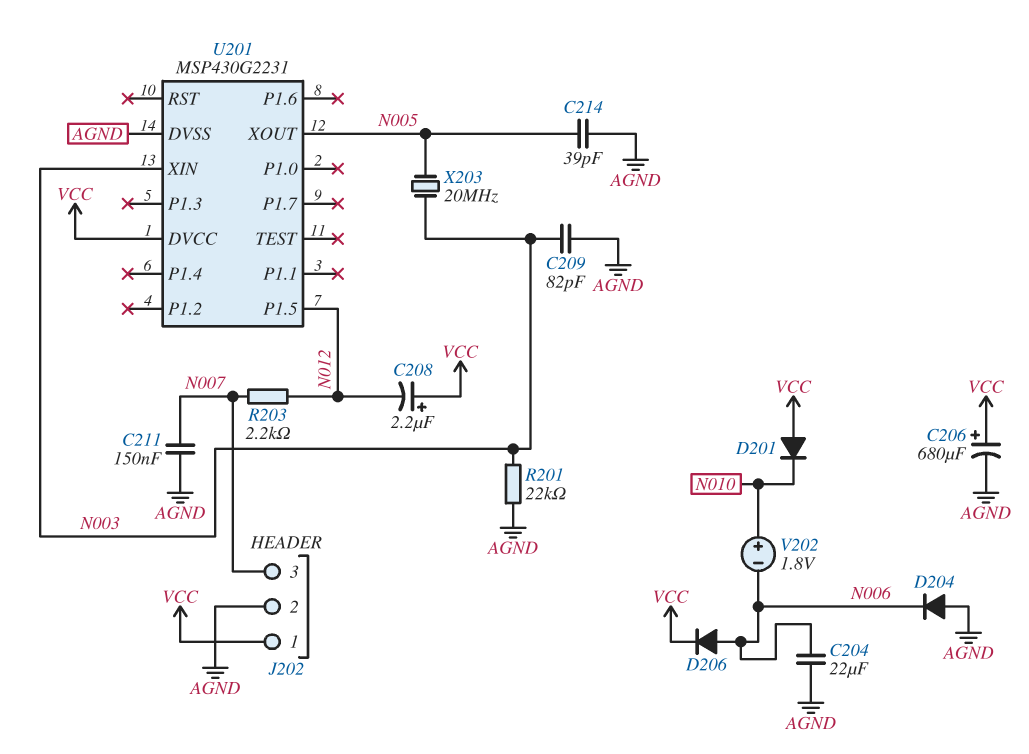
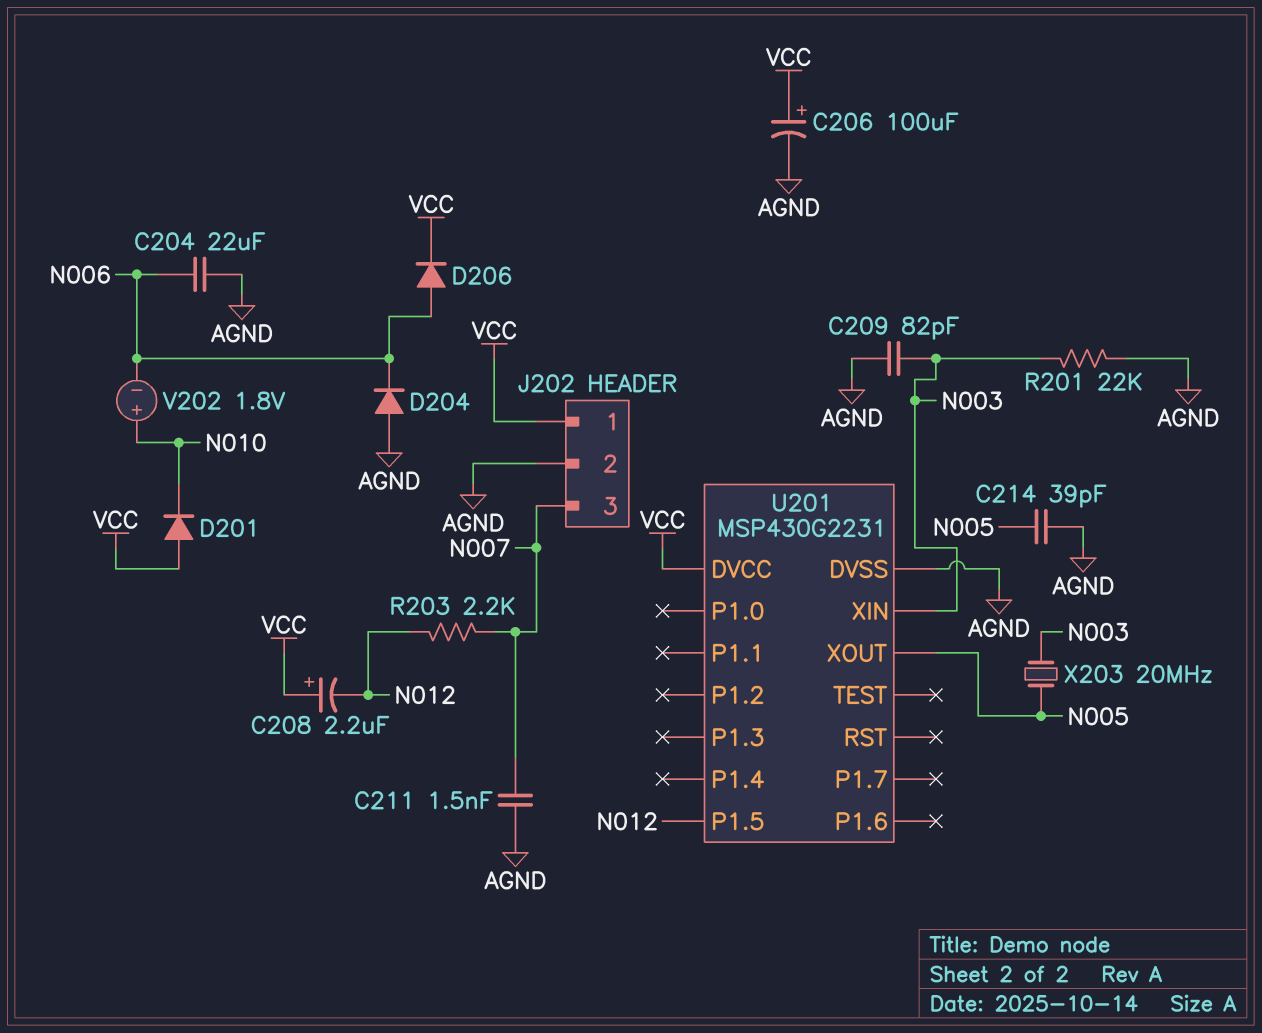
C206: 680uF (plus VCC, minus AGND) -> 100uF (plus VCC, minus AGND)
C211: 150nF (AGND, N007) -> 1.5nF (AGND, N007)

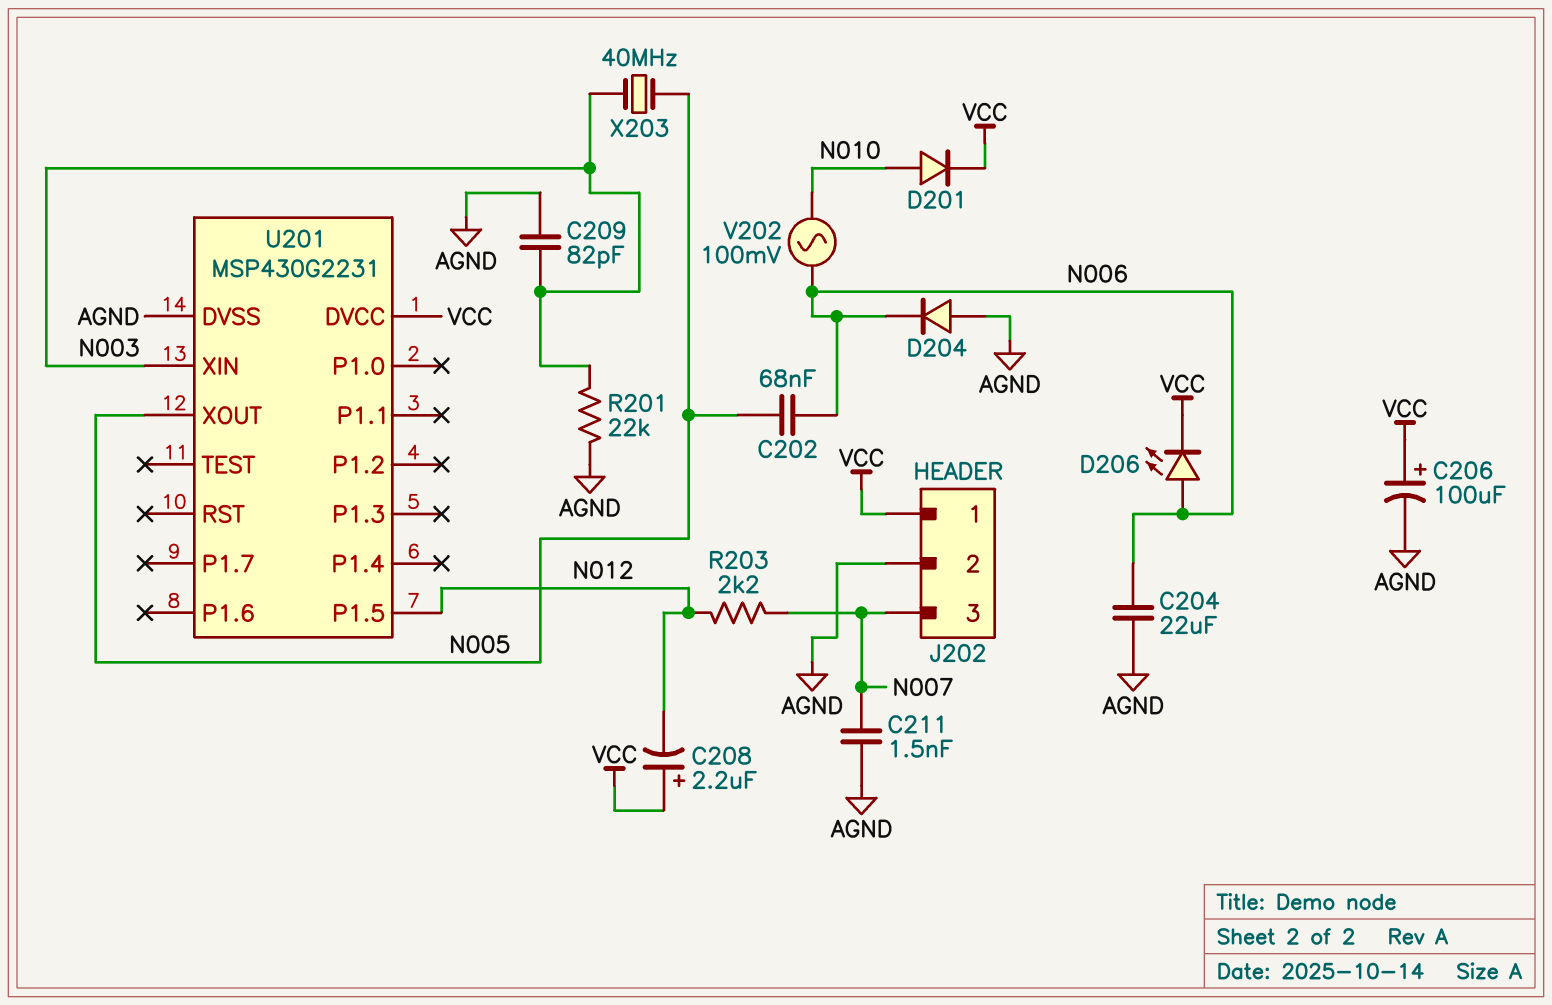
C202: none -> 68nF (N005, N006)
C214: 39pF (AGND, N005) -> none
D201: diode (A VCC, K N010) -> diode (A N010, K VCC)
D206: diode (A N006, K VCC) -> LED (A N006, K VCC)
V202: 1.8V (plus N010, minus N006) -> AC 100mV (N006, N010)
X203: 20MHz (N003, N005) -> 40MHz (N003, N005)

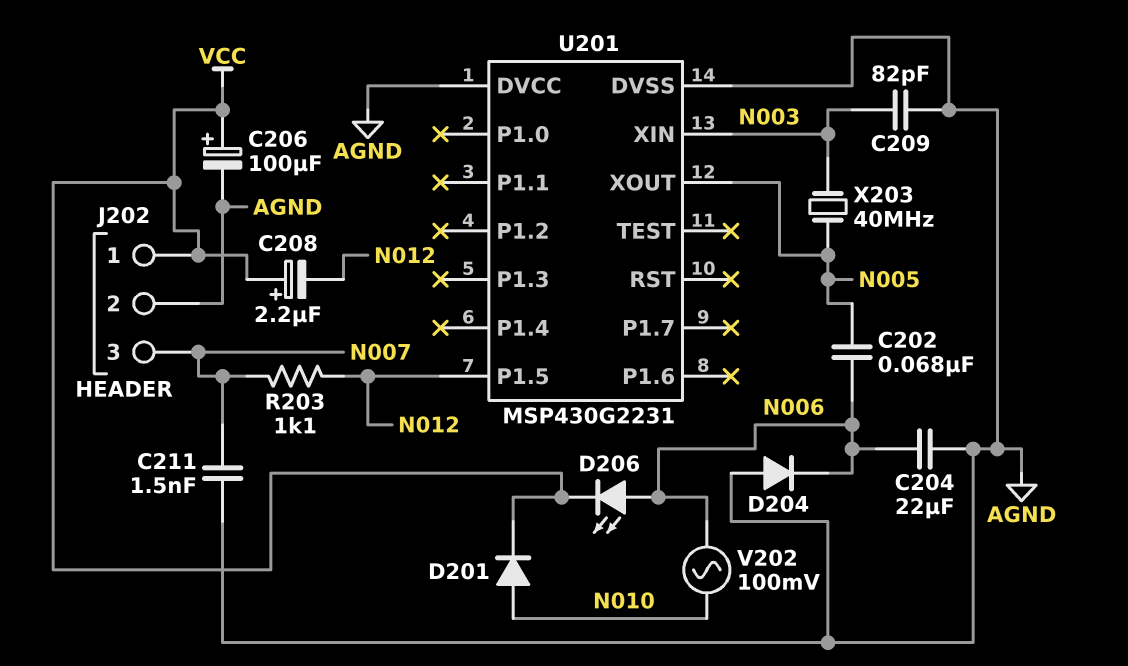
R201: 22k (AGND, N003) -> none
R203: 2.2k (N007, N012) -> 1.1k (N007, N012)
U201 pin DVCC: VCC -> AGND

